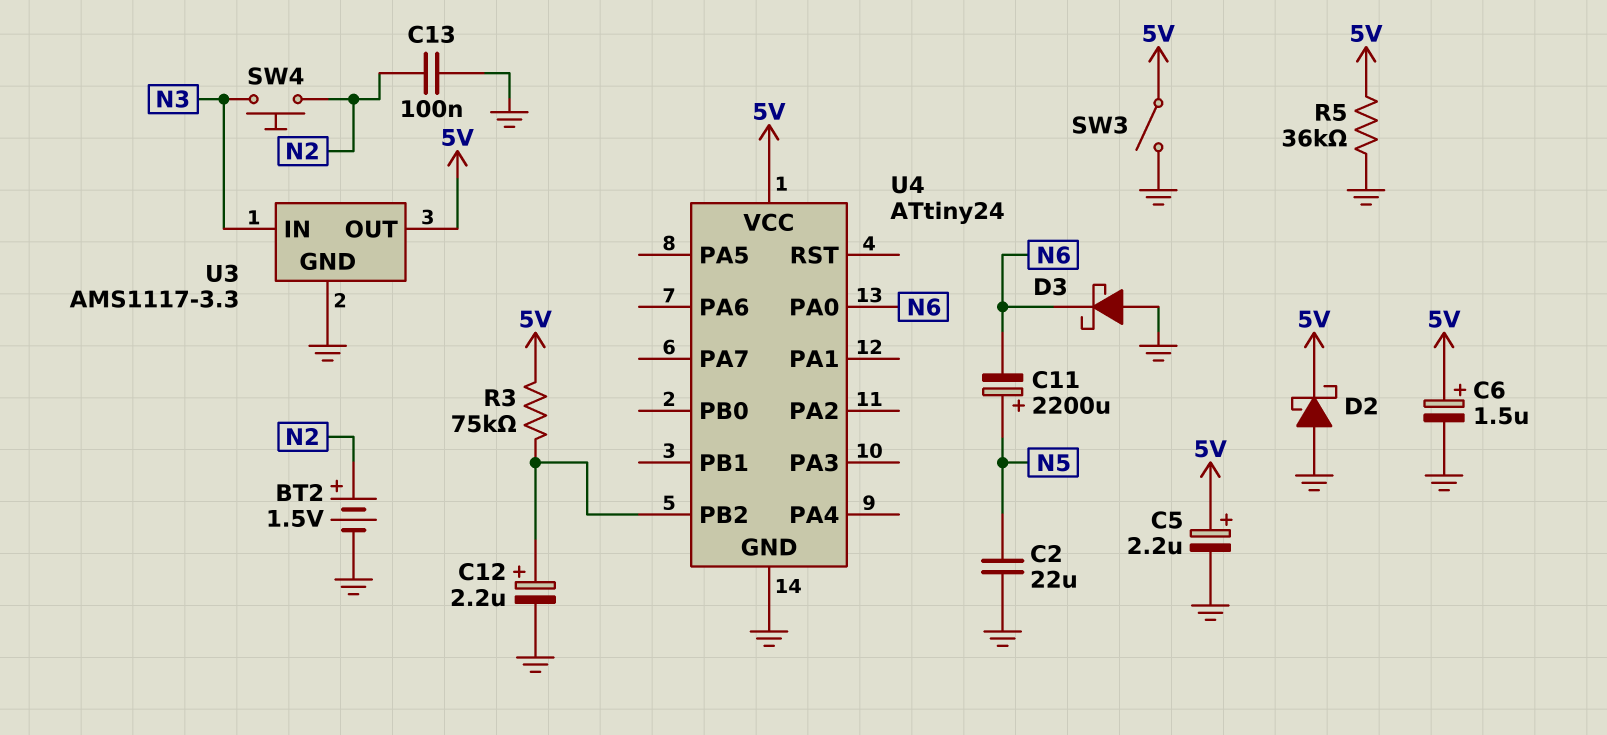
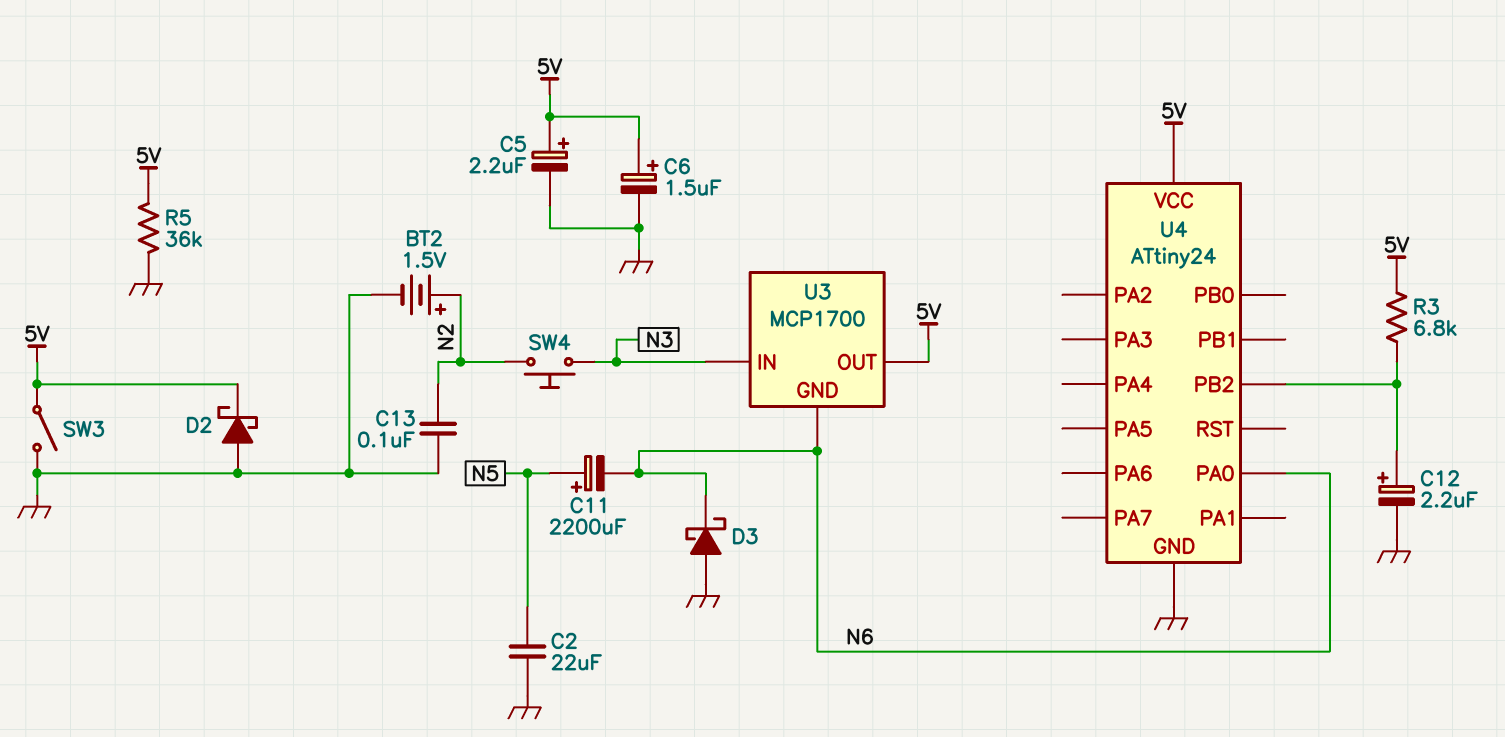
R3: 75k (5V, U4/PB2) -> 6.8k (5V, U4/PB2)
U3: AMS1117-3.3 -> MCP1700
U3 pin GND: GND -> N6

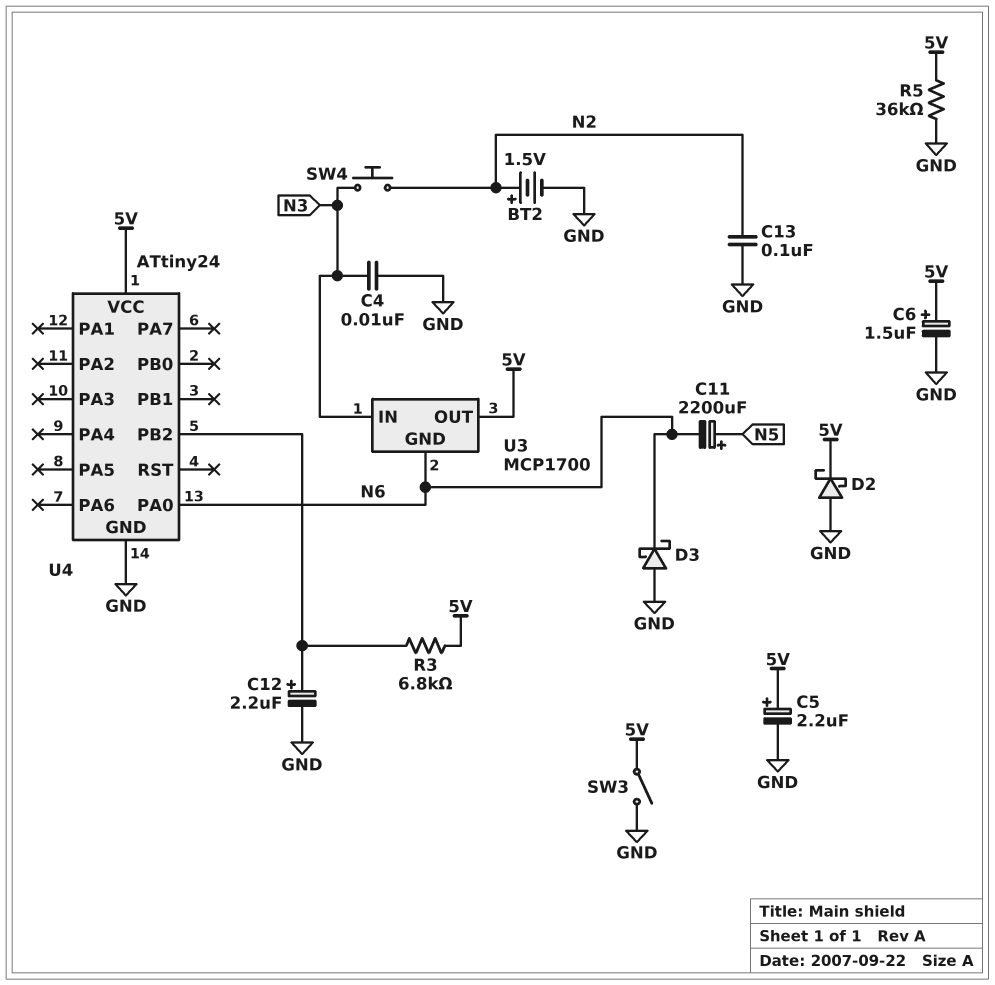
C2: 22uF (GND, N5) -> none
C4: none -> 10nF (GND, N3)

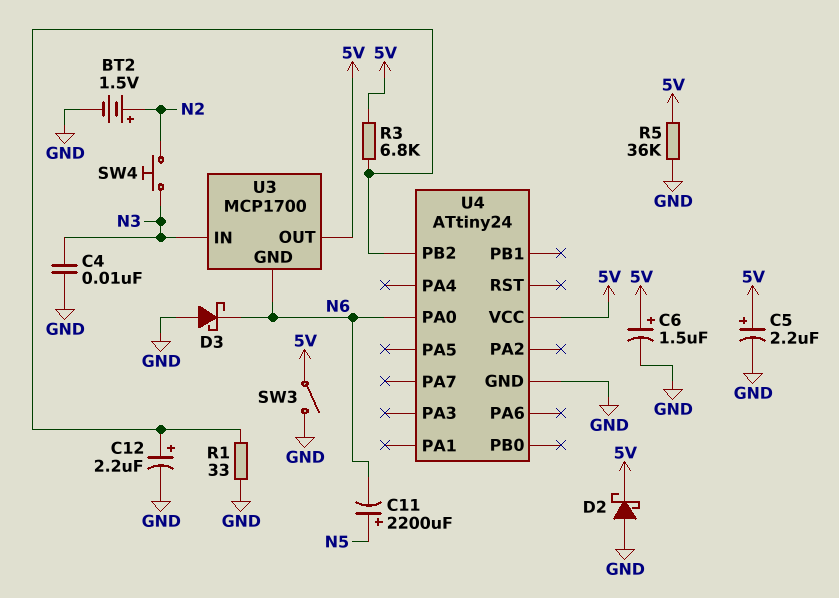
C13: 100nF (GND, N2) -> none
R1: none -> 33 (GND, U4/PB2)

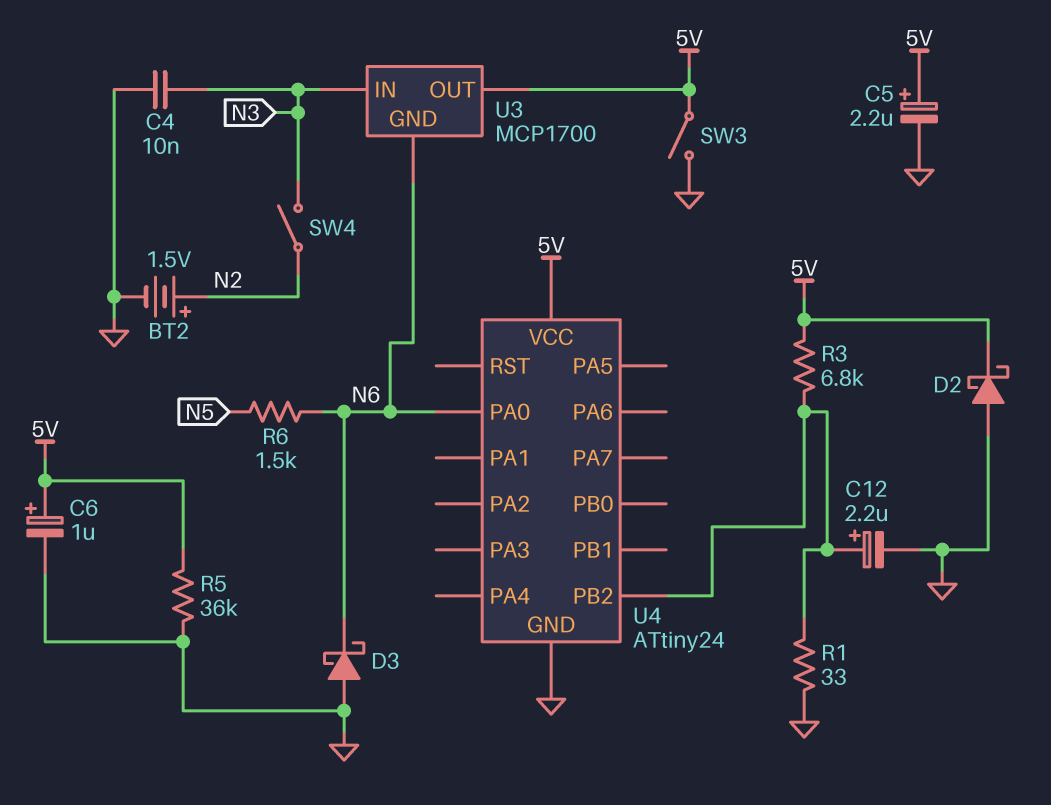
C6: 1.5uF (plus 5V, minus GND) -> 1uF (plus 5V, minus GND)
C11: 2200uF (plus N5, minus N6) -> none
R6: none -> 1.5k (N5, N6)
SW4: button (N2, N3) -> switch (N2, N3)

